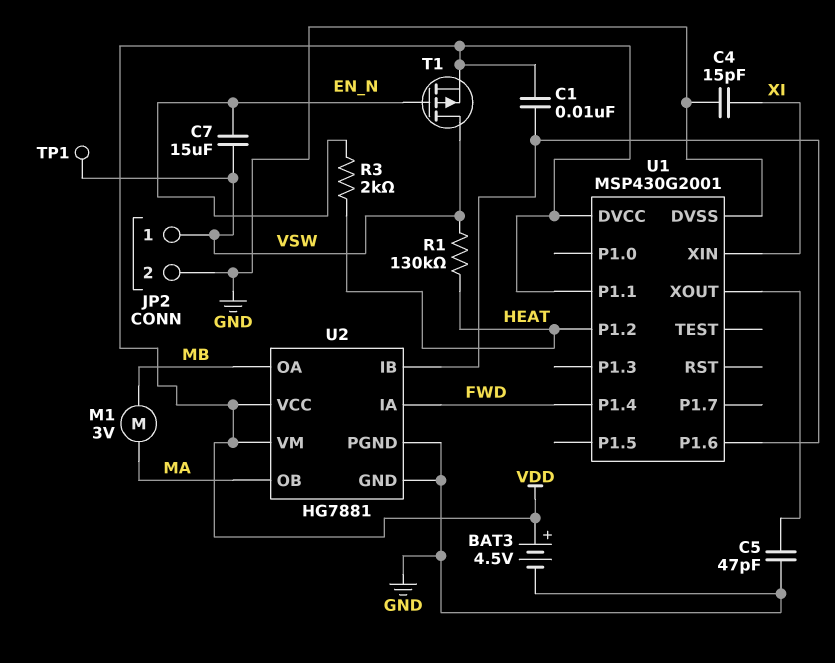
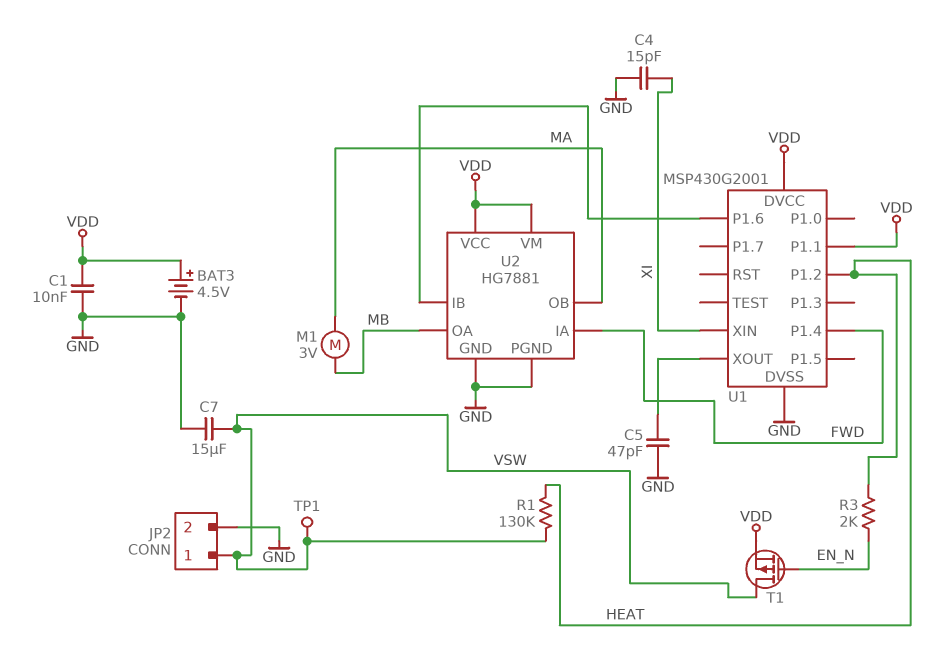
C1: 10nF (U1/P1.6, VDD) -> 10nF (GND, VDD)
C7: 15uF (EN_N, VSW) -> 15uF (GND, VSW)

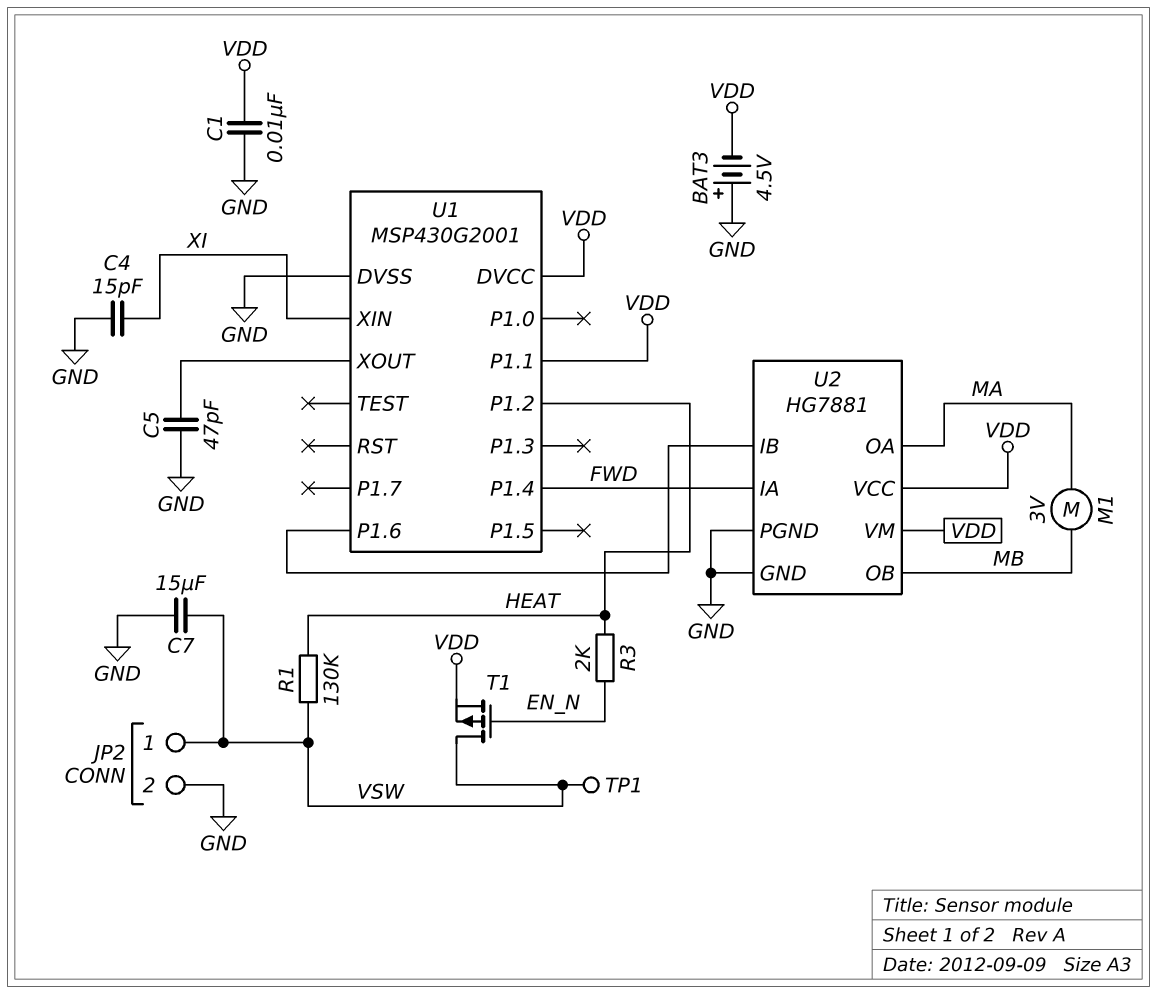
BAT3: 4.5V (plus VDD, minus GND) -> 4.5V (plus GND, minus VDD)
U2 pin OA: MB -> MA
U2 pin OB: MA -> MB

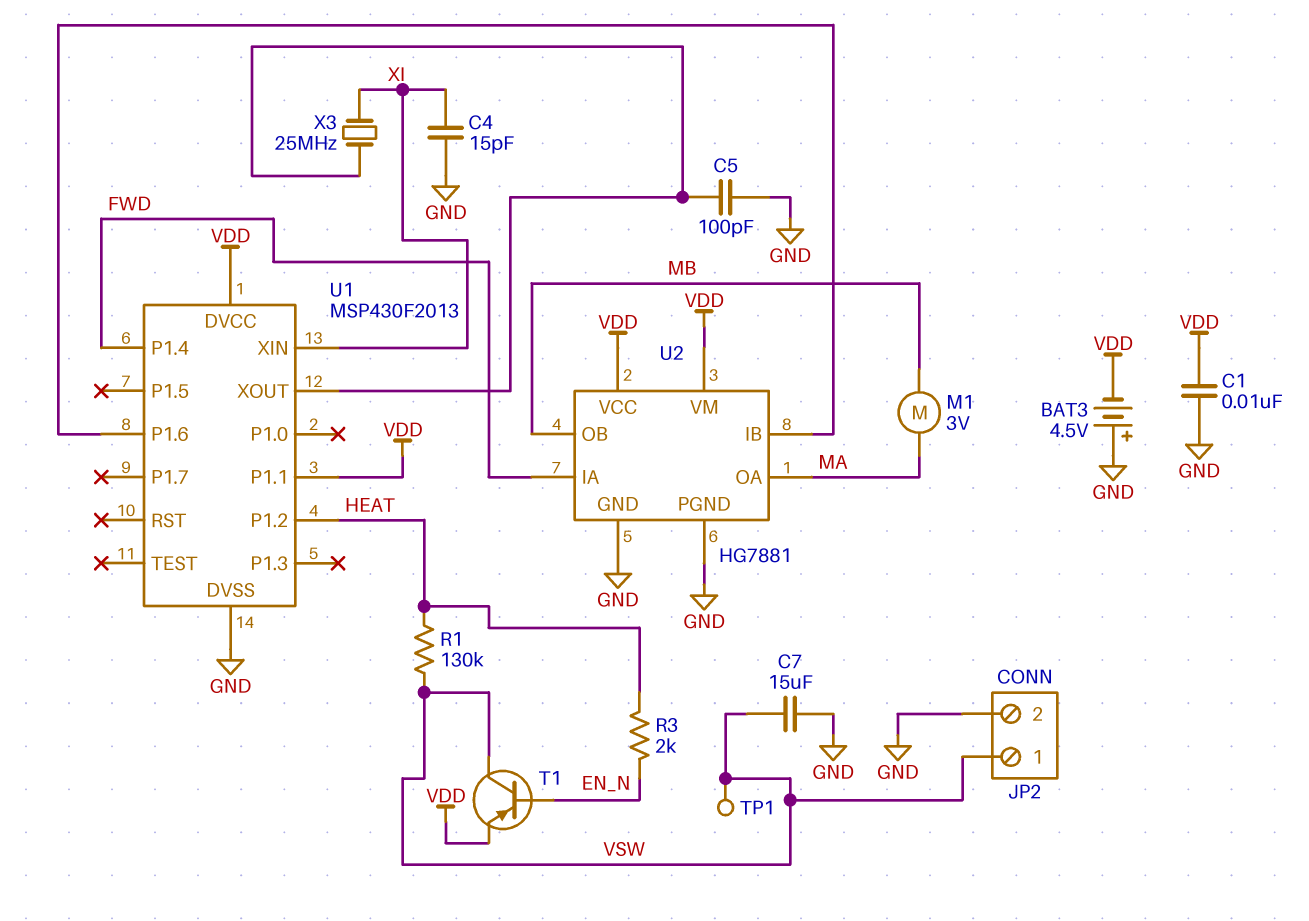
C5: 47pF (GND, U1/XOUT) -> 100pF (GND, U1/XOUT)
T1: PMOS (G EN_N, D VSW, S VDD) -> PNP (B EN_N, C VSW, E VDD)
U1: MSP430G2001 -> MSP430F2013
X3: none -> 25MHz (U1/XOUT, XI)

